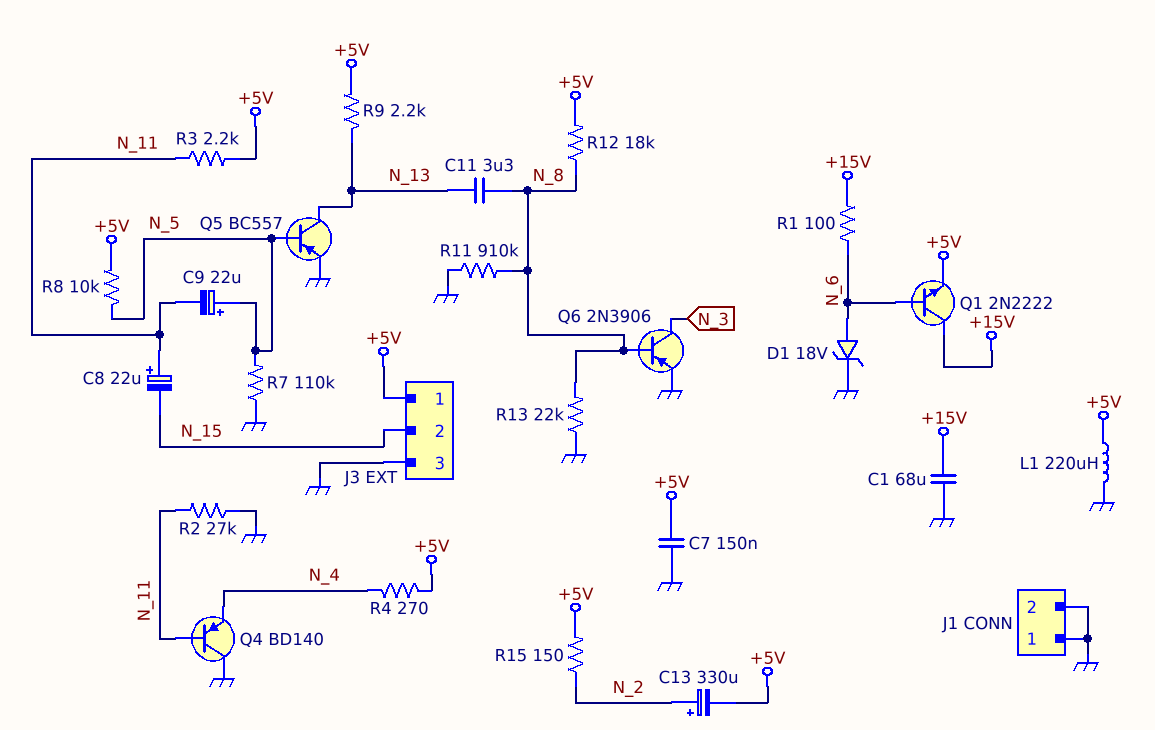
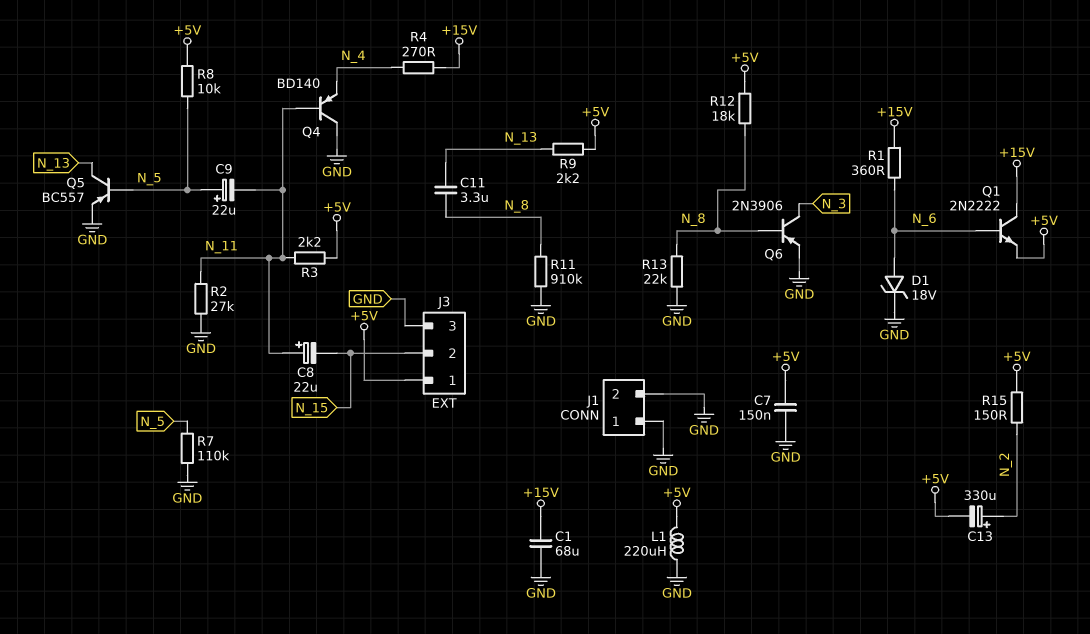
R1: 100 (+15V, N_6) -> 360 (+15V, N_6)
R4: 270 (+5V, N_4) -> 270 (+15V, N_4)

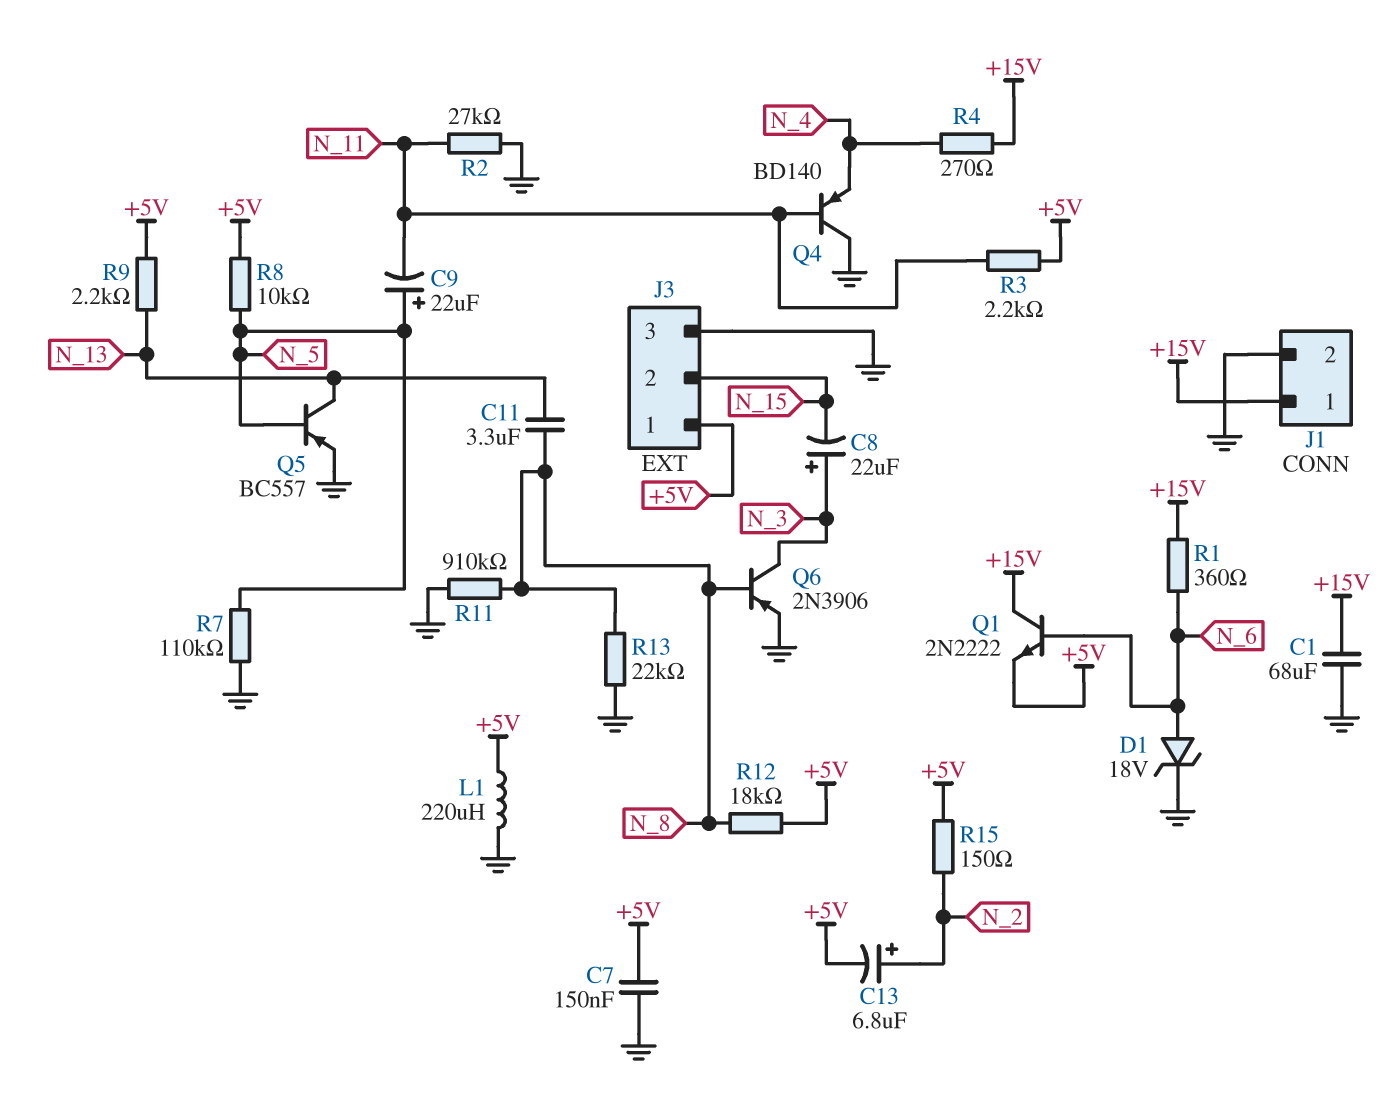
C8: 22uF (plus N_11, minus N_15) -> 22uF (plus N_3, minus N_15)
C13: 330uF (plus N_2, minus +5V) -> 6.8uF (plus N_2, minus +5V)
J1 pin 1: GND -> +15V

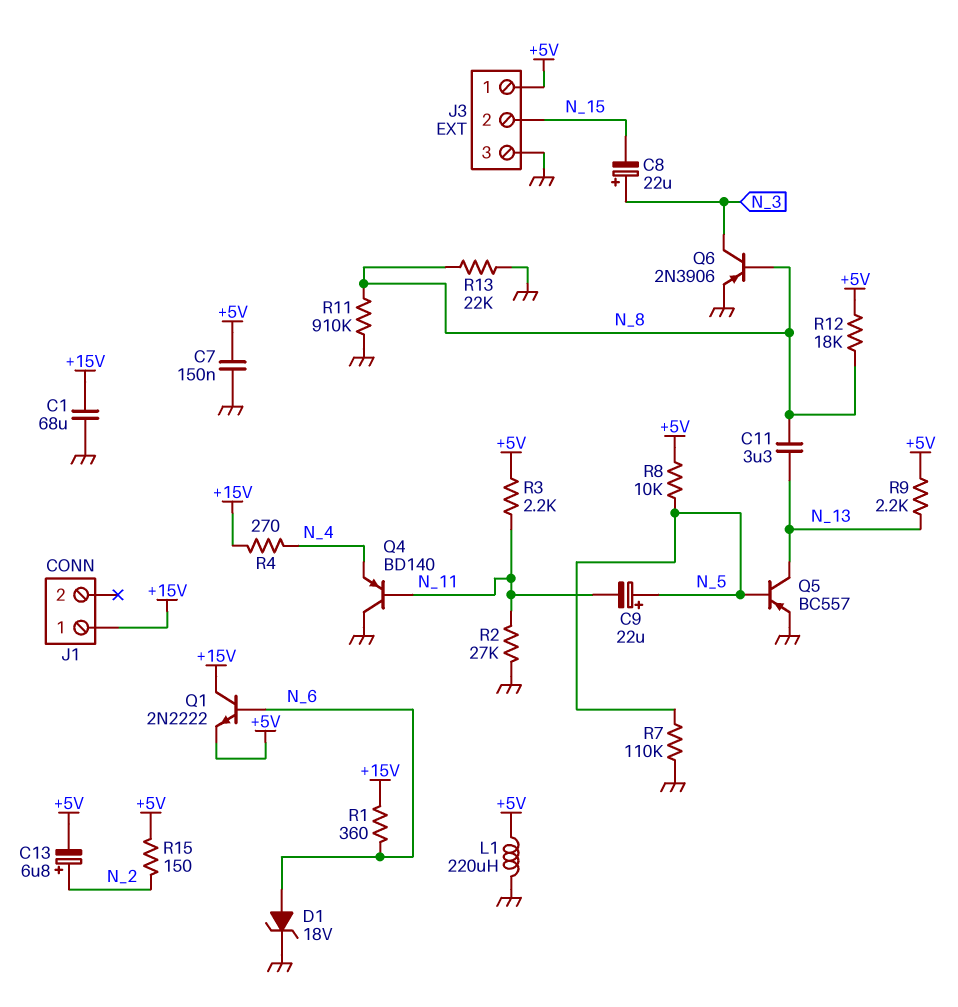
J1 pin 2: GND -> none

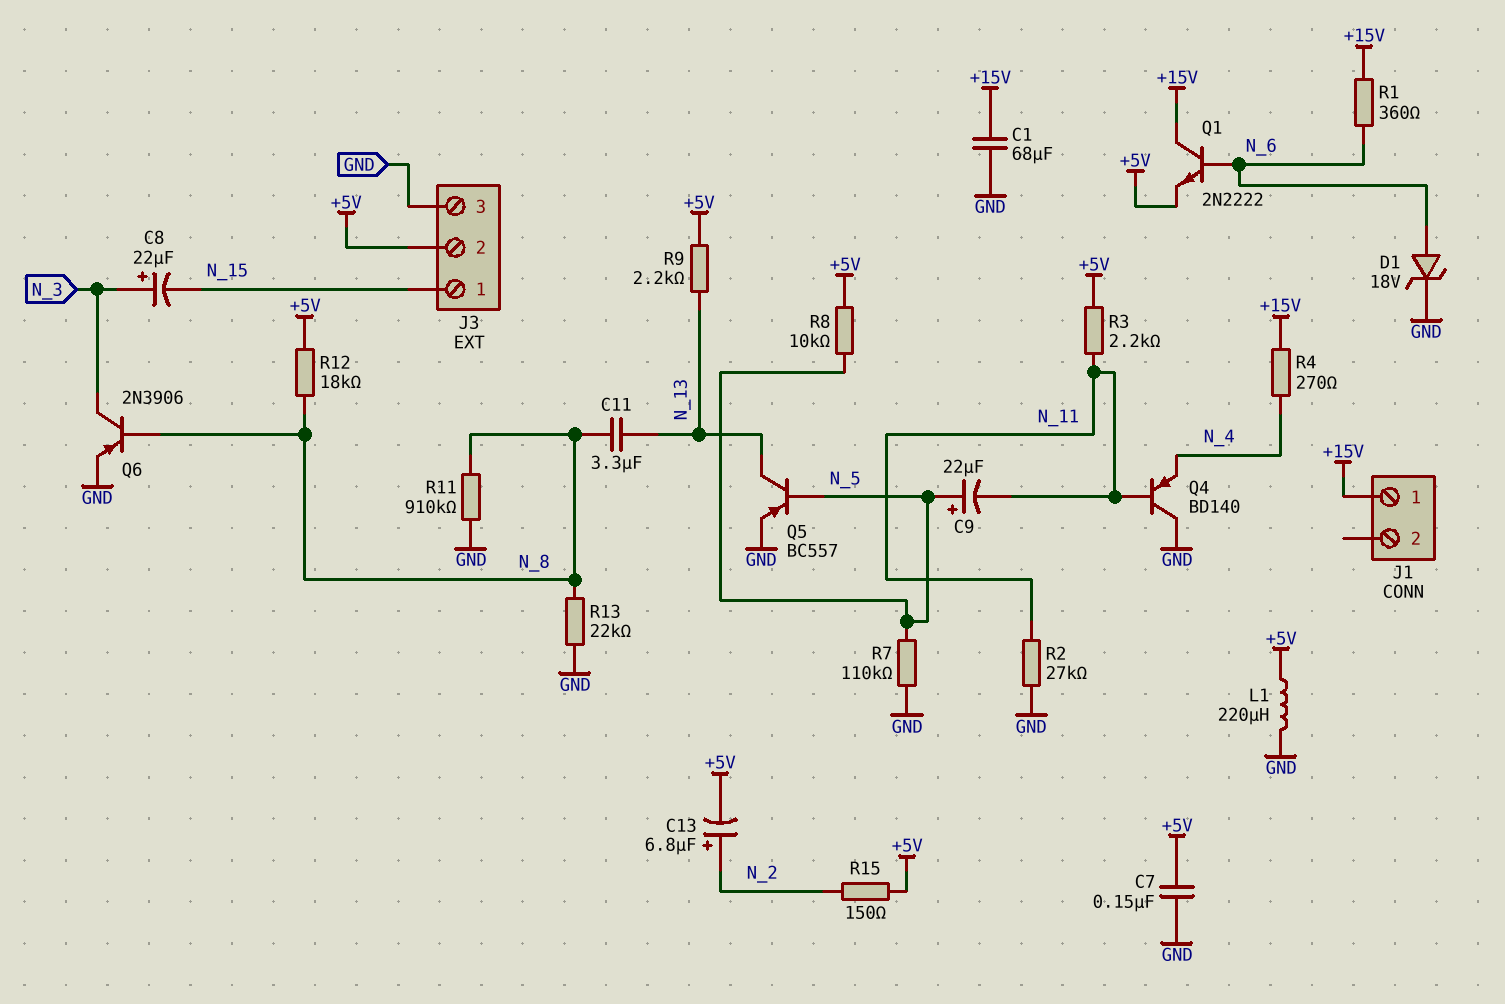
J3 pin 1: +5V -> N_15
J3 pin 2: N_15 -> +5V

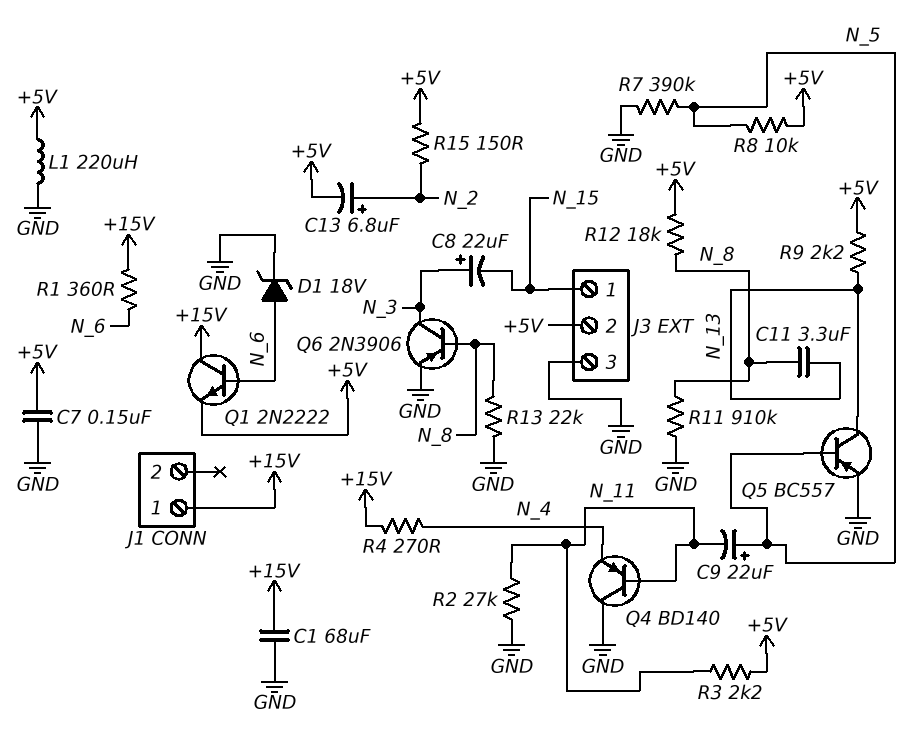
R7: 110k (GND, N_5) -> 390k (GND, N_5)

